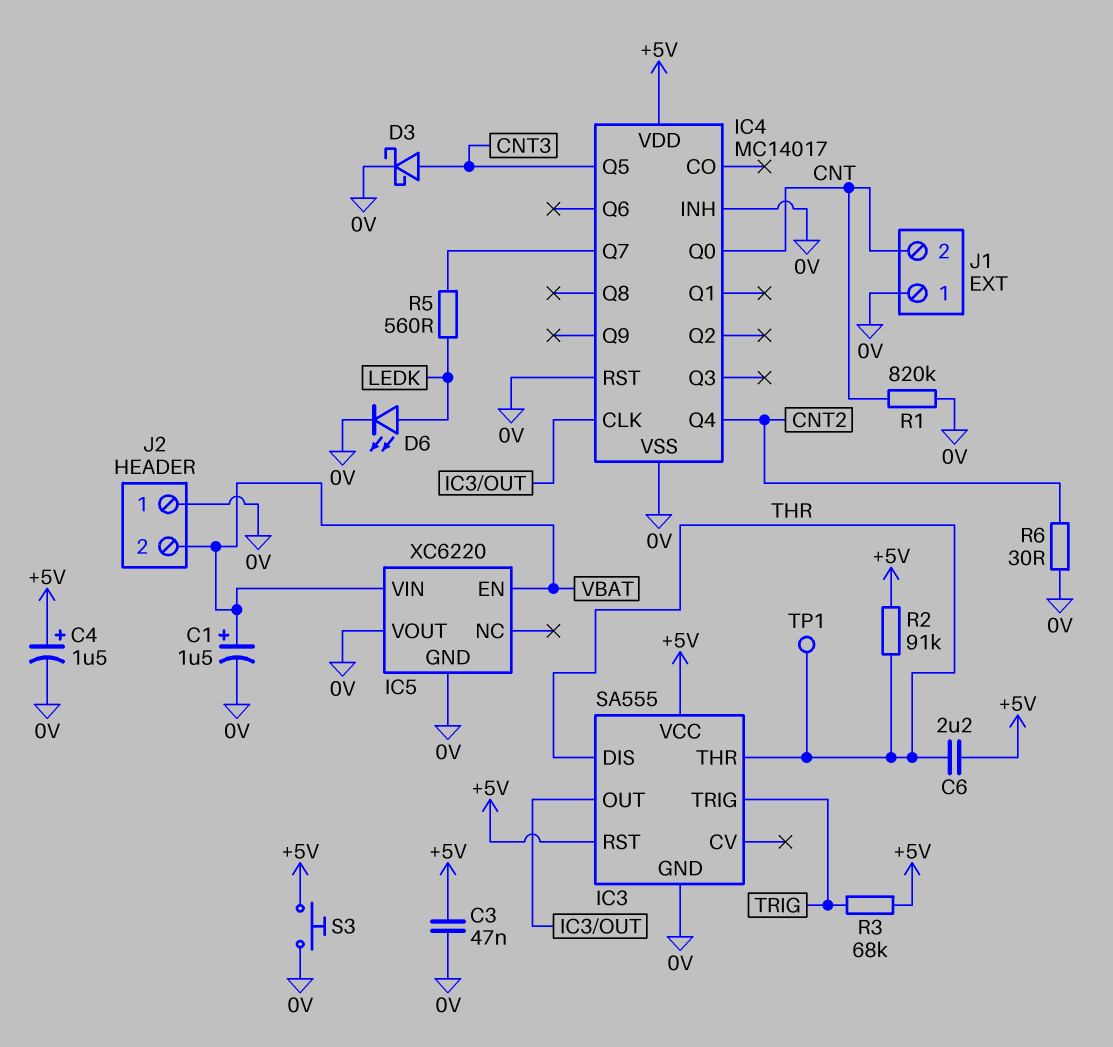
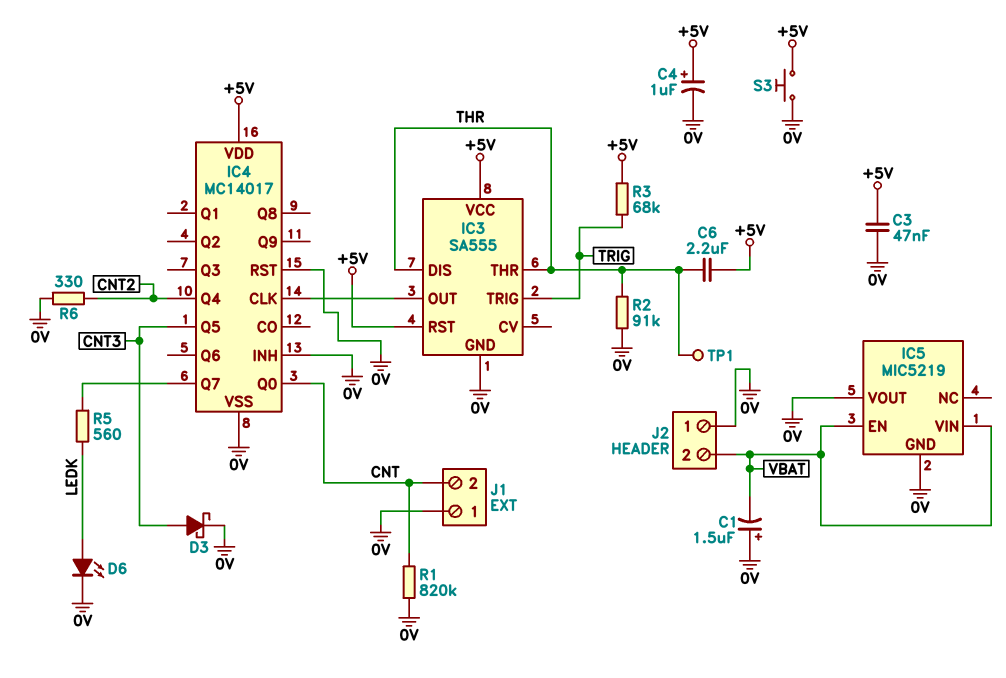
C1: 1.5uF (plus VBAT, minus 0V) -> 1.5uF (plus 0V, minus VBAT)
C4: 1.5uF (plus +5V, minus 0V) -> 1uF (plus +5V, minus 0V)
IC5: XC6220 -> MIC5219
R2: 91k (+5V, THR) -> 91k (0V, THR)
R6: 30 (0V, CNT2) -> 330 (0V, CNT2)

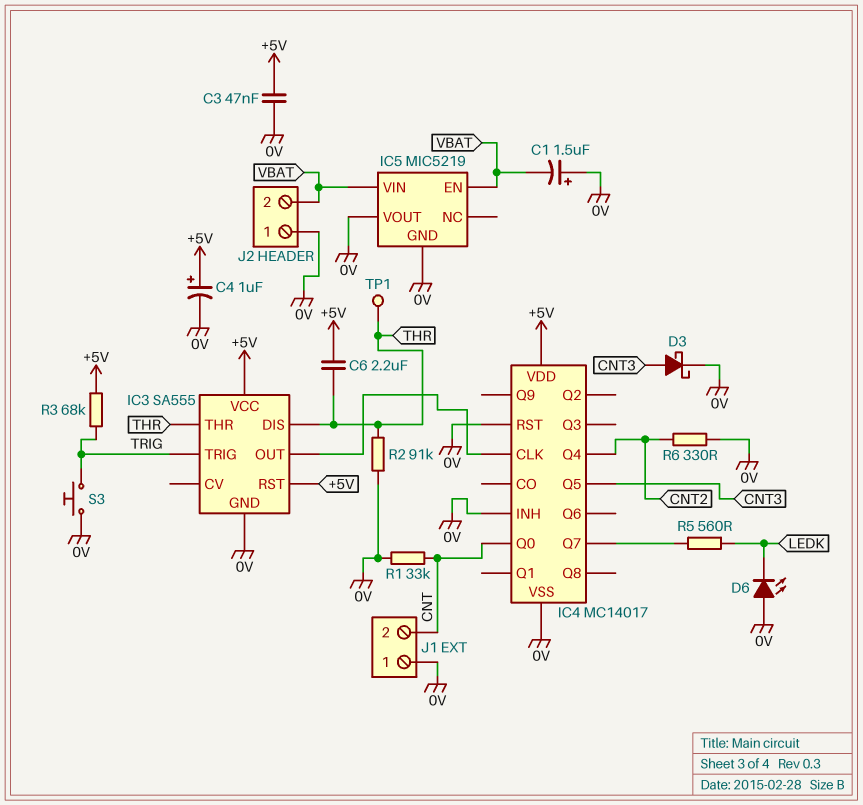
D6: LED (A LEDK, K 0V) -> LED (A 0V, K LEDK)
R1: 820k (0V, CNT) -> 33k (0V, CNT)
S3: button (+5V, 0V) -> button (0V, TRIG)

